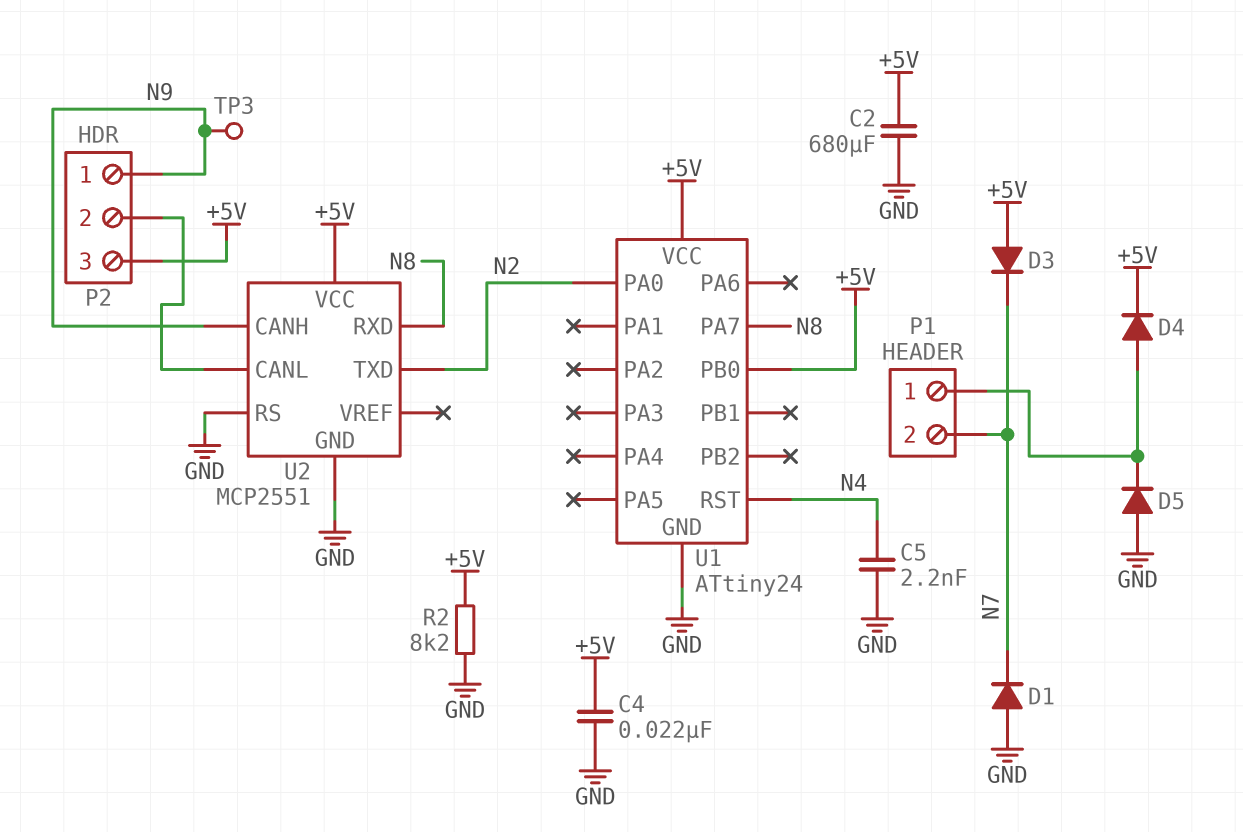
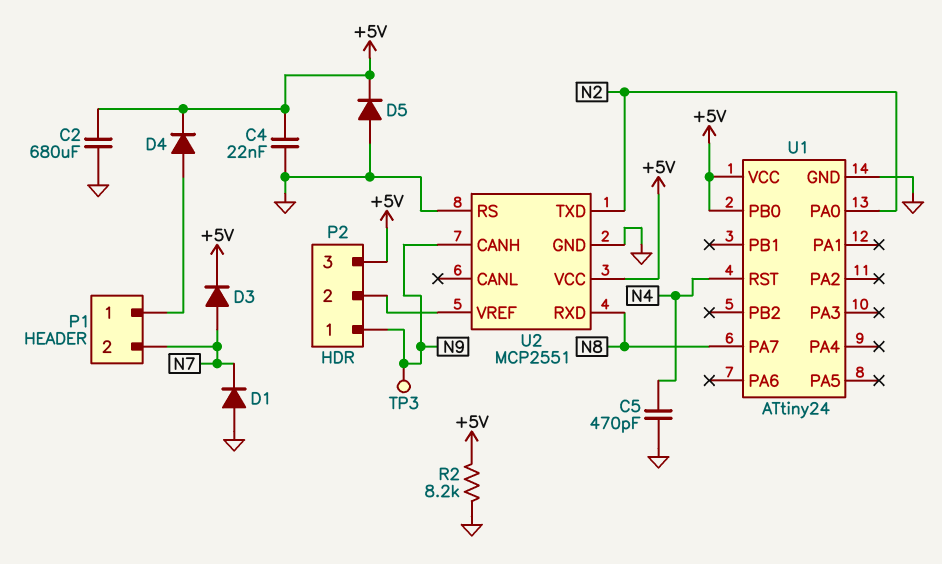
C5: 2.2nF (GND, N4) -> 470pF (GND, N4)
D3: diode (A +5V, K N7) -> diode (A N7, K +5V)
D5: diode (A GND, K P1/1) -> diode (A GND, K +5V)
U2 pin CANL: P2/2 -> none
U2 pin VREF: none -> P2/2

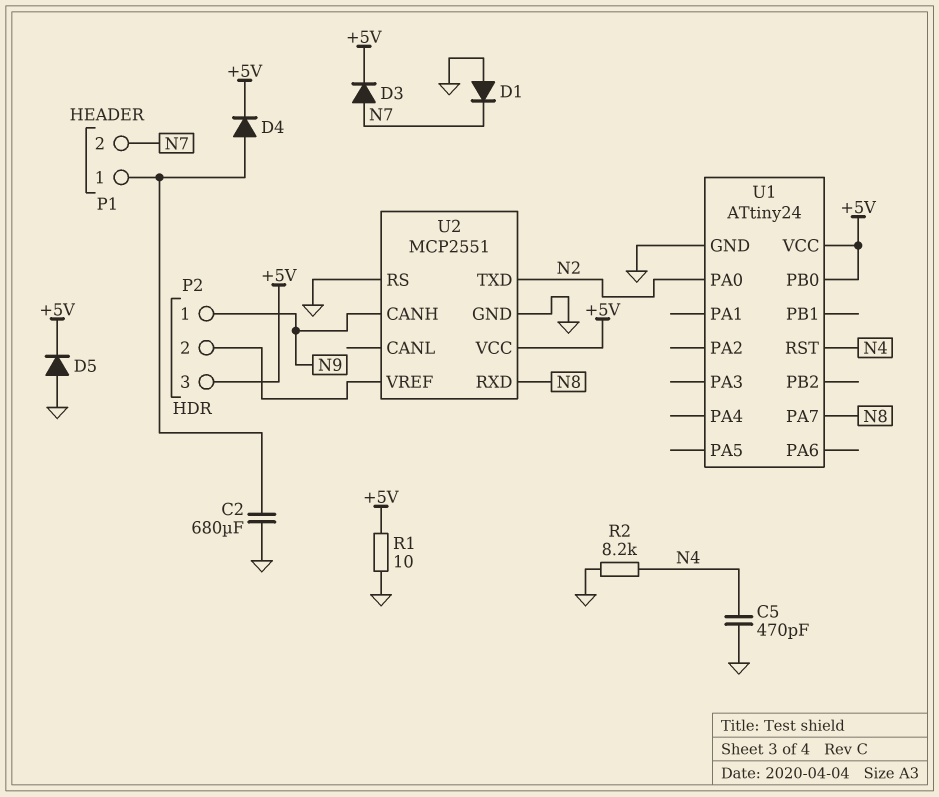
C2: 680uF (+5V, GND) -> 680uF (GND, P1/1)
C4: 22nF (+5V, GND) -> none
R1: none -> 10 (+5V, GND)
R2: 8.2k (+5V, GND) -> 8.2k (GND, N4)
TP3: test point (N9) -> none

